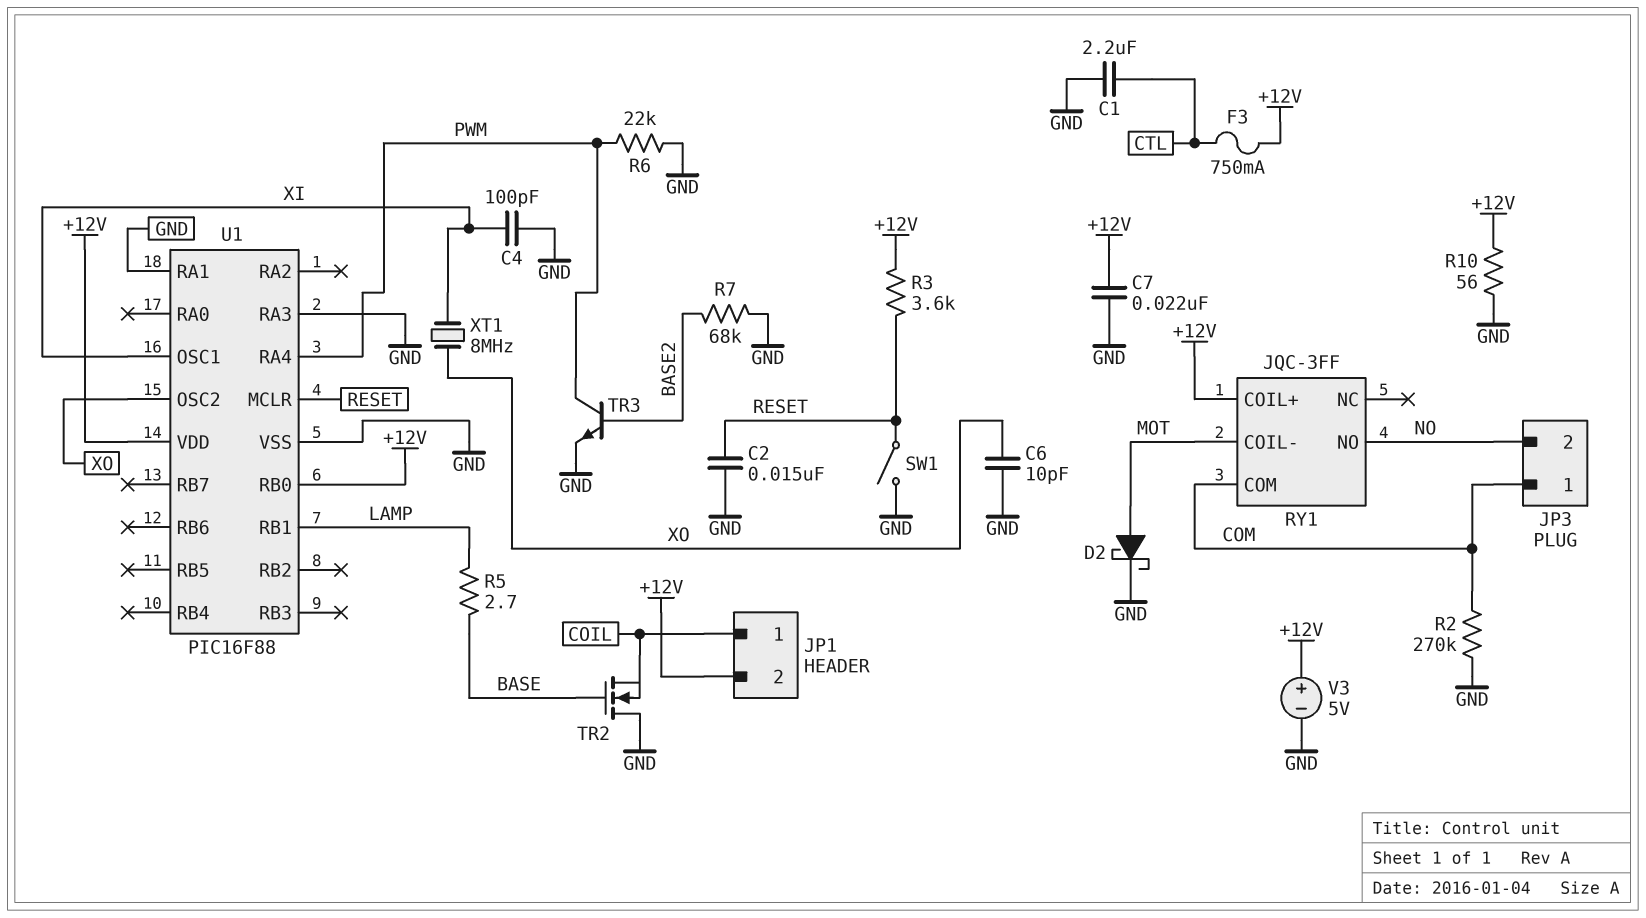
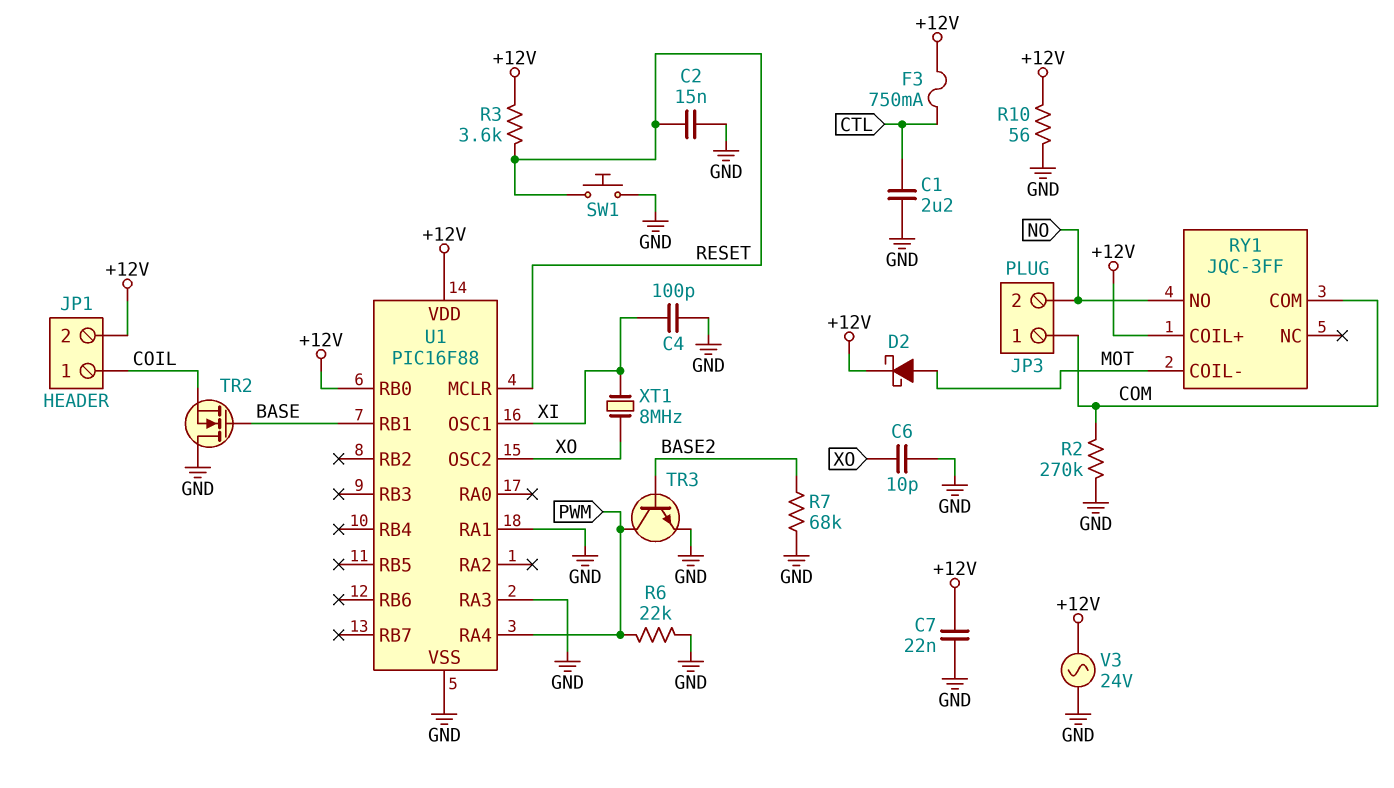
D2: schottky (A MOT, K GND) -> schottky (A MOT, K +12V)
R5: 2.7 (BASE, LAMP) -> none
SW1: switch (GND, RESET) -> button (GND, RESET)
U1 pin RB1: LAMP -> BASE
V3: 5V (plus +12V, minus GND) -> AC 24V (+12V, GND)

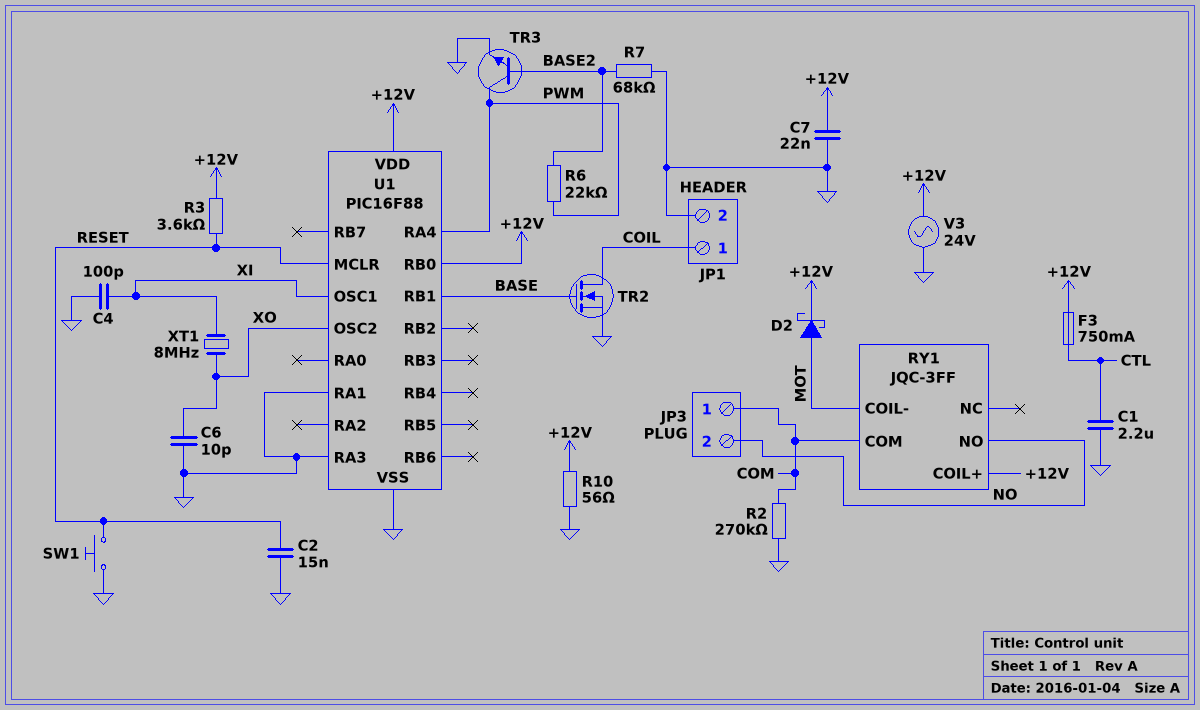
JP1 pin 2: +12V -> GND
R6: 22k (GND, PWM) -> 22k (BASE2, PWM)
TR2: NMOS (G BASE, D GND, S COIL) -> NMOS (G BASE, D COIL, S GND)

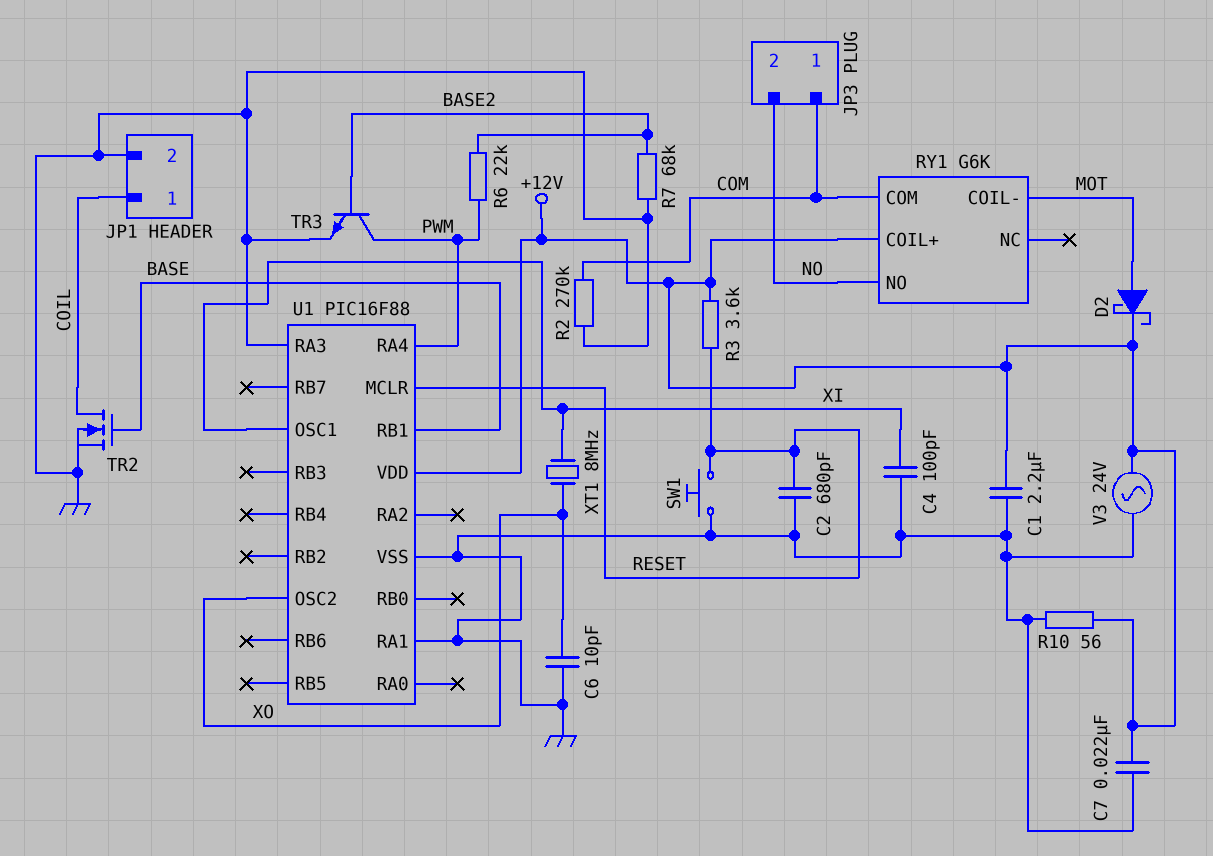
C1: 2.2uF (CTL, GND) -> 2.2uF (+12V, GND)
C2: 15nF (GND, RESET) -> 680pF (GND, RESET)
F3: 750mA (+12V, CTL) -> none
RY1: JQC-3FF -> G6K
U1 pin RB0: +12V -> none

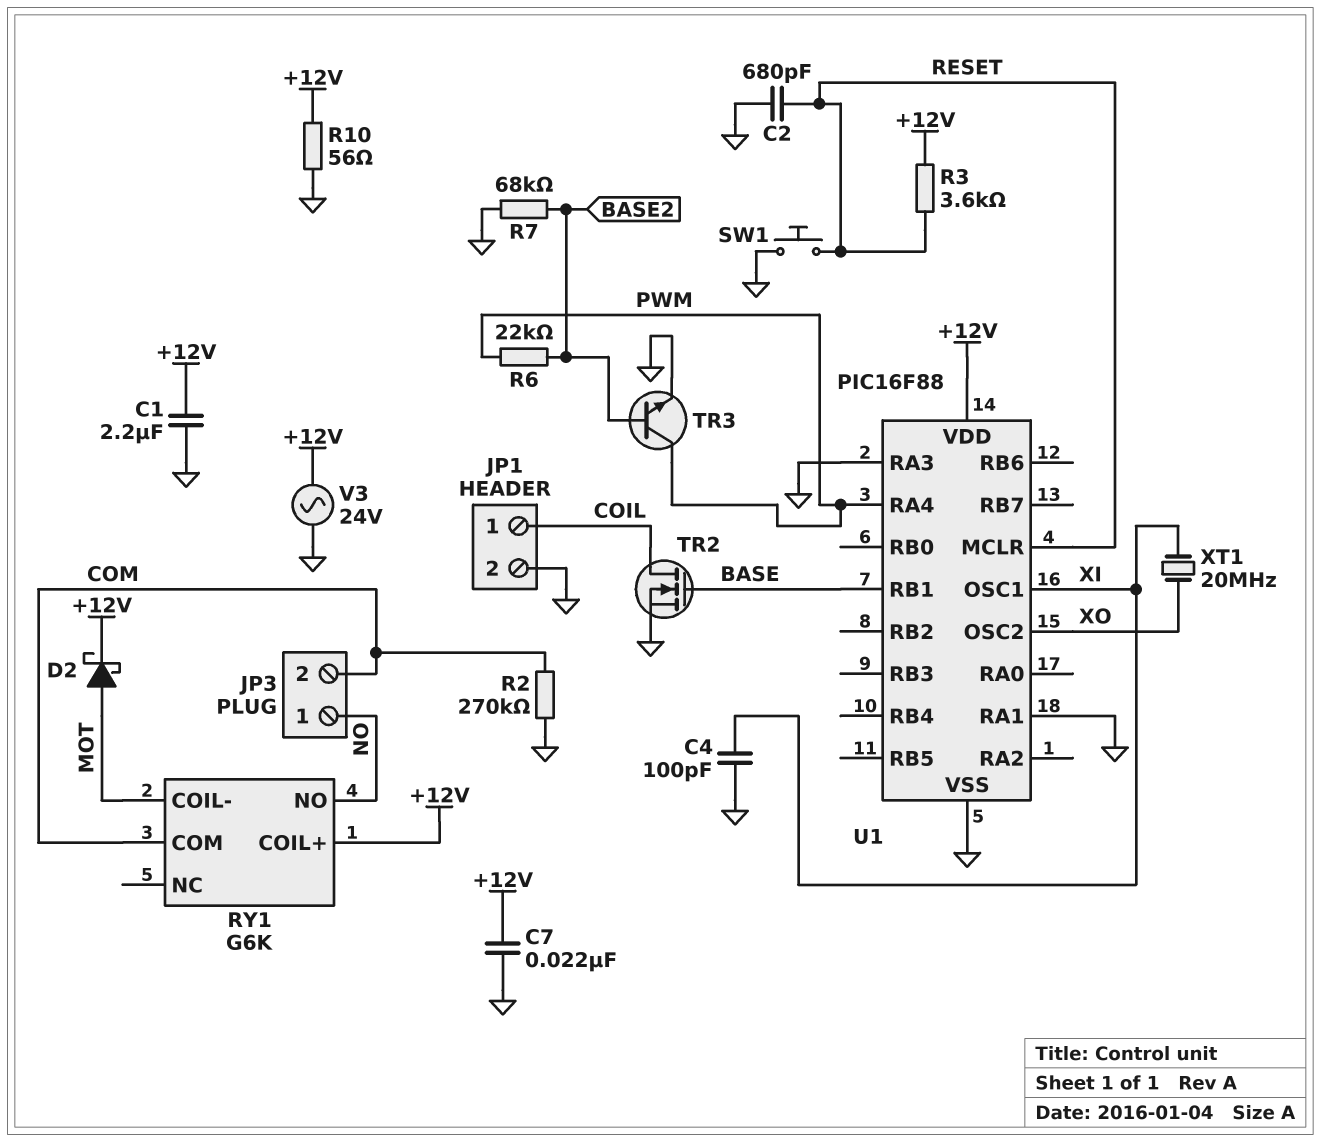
C6: 10pF (GND, XO) -> none
JP3 pin 1: COM -> NO
JP3 pin 2: NO -> COM
XT1: 8MHz (XI, XO) -> 20MHz (XI, XO)

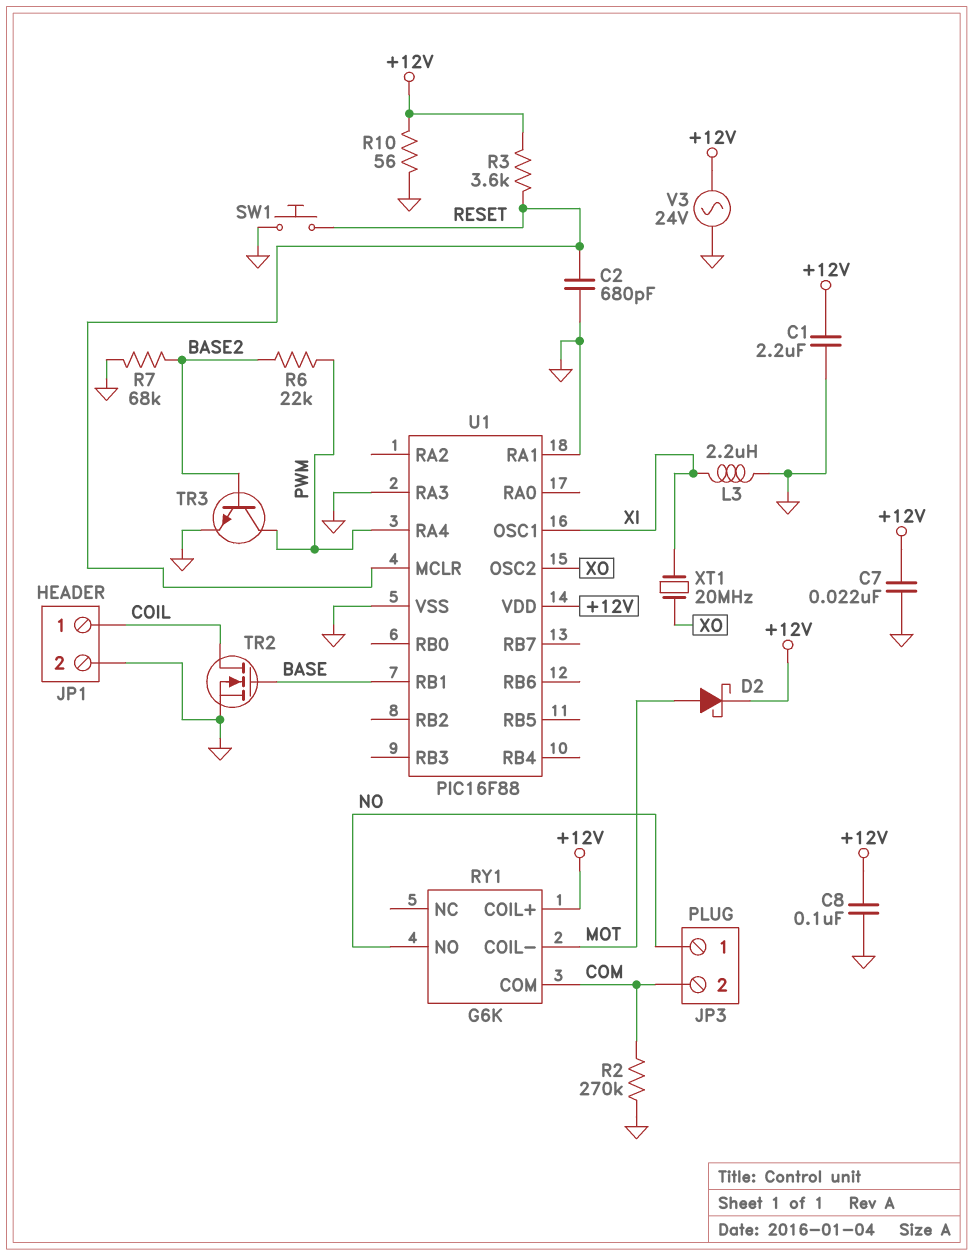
C4: 100pF (GND, XI) -> none
C8: none -> 100nF (+12V, GND)
L3: none -> 2.2uH (GND, XI)

